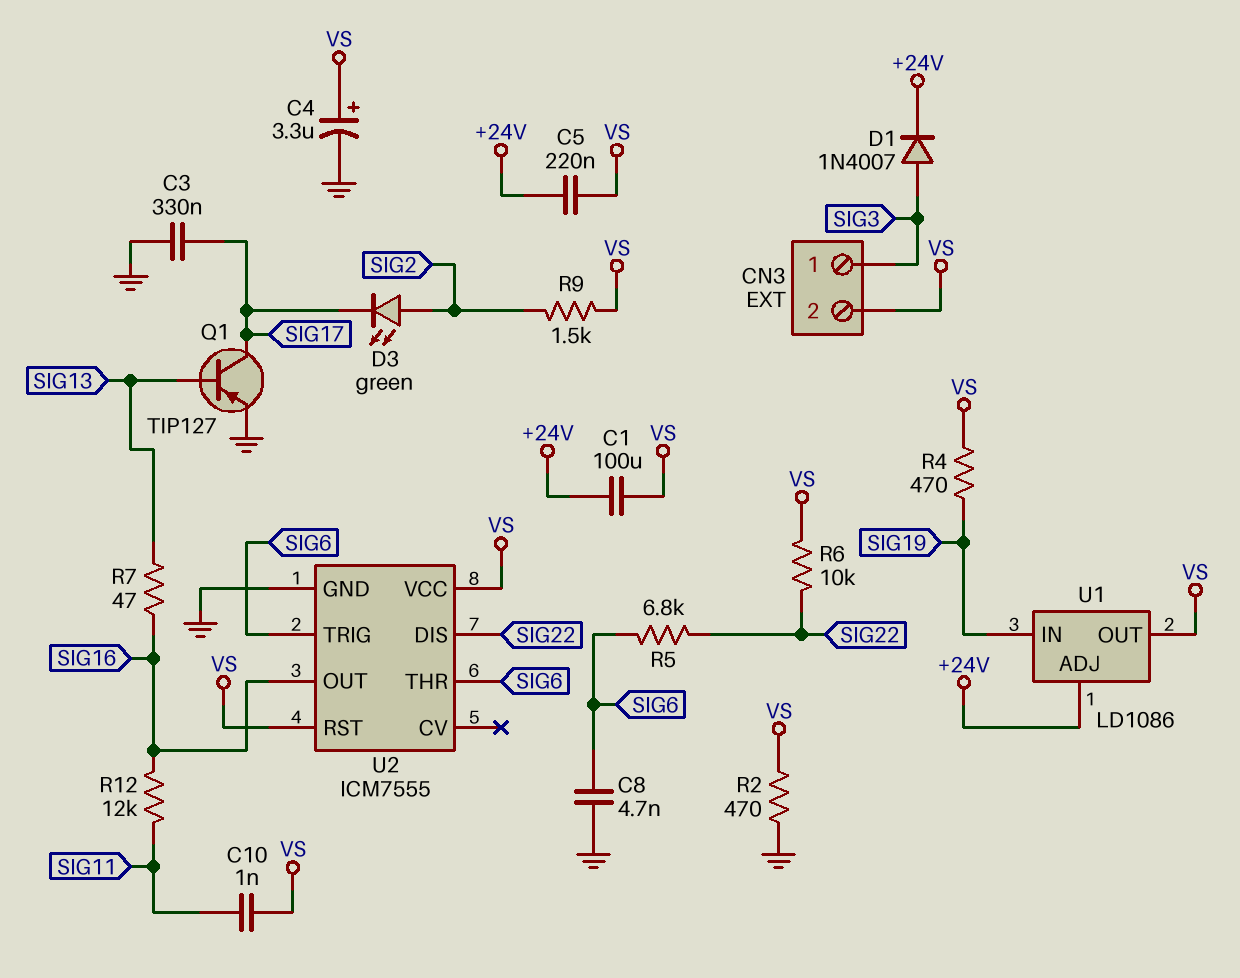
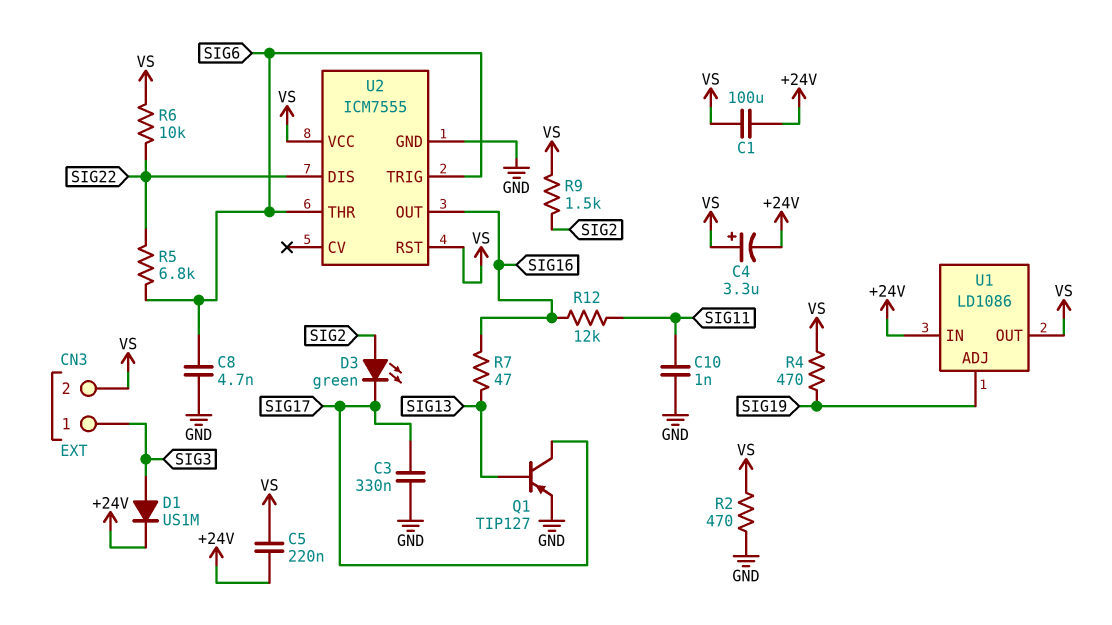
C4: 3.3uF (plus VS, minus GND) -> 3.3uF (plus VS, minus +24V)
C10: 1nF (SIG11, VS) -> 1nF (GND, SIG11)
D1: diode 1N4007 (A SIG3, K +24V) -> diode US1M (A SIG3, K +24V)
U1 pin ADJ: +24V -> SIG19
U1 pin IN: SIG19 -> +24V

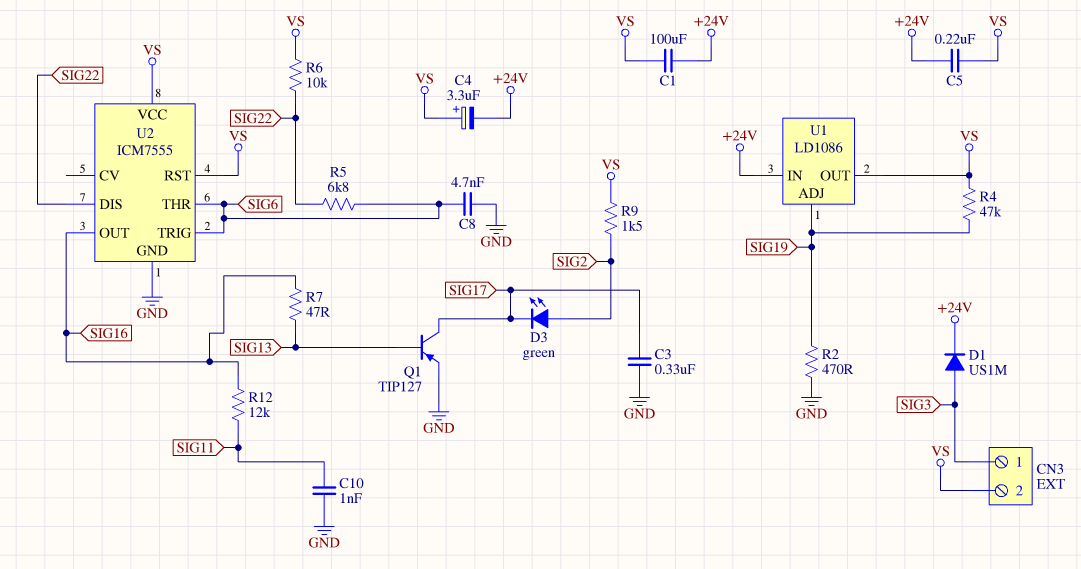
R2: 470 (GND, VS) -> 470 (GND, SIG19)
R4: 470 (SIG19, VS) -> 47k (SIG19, VS)

